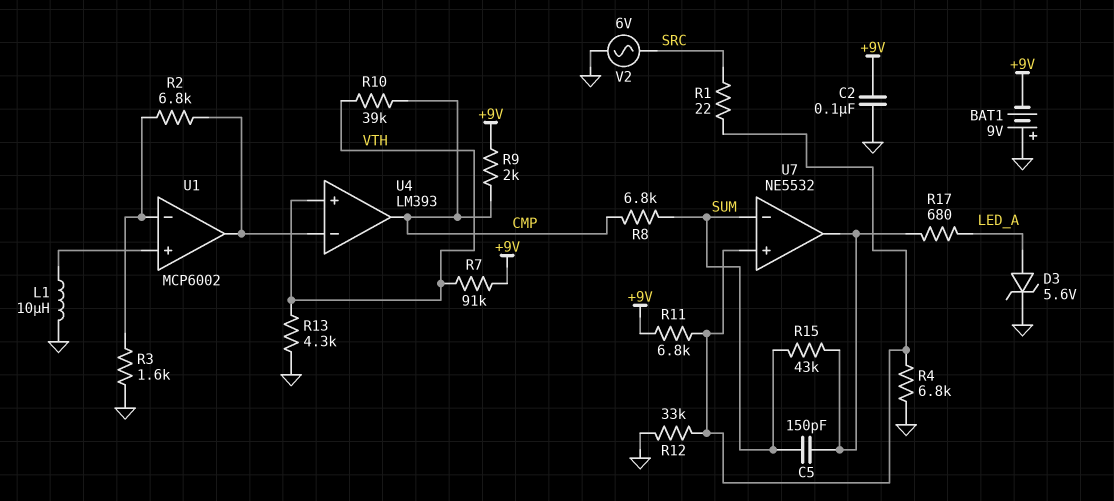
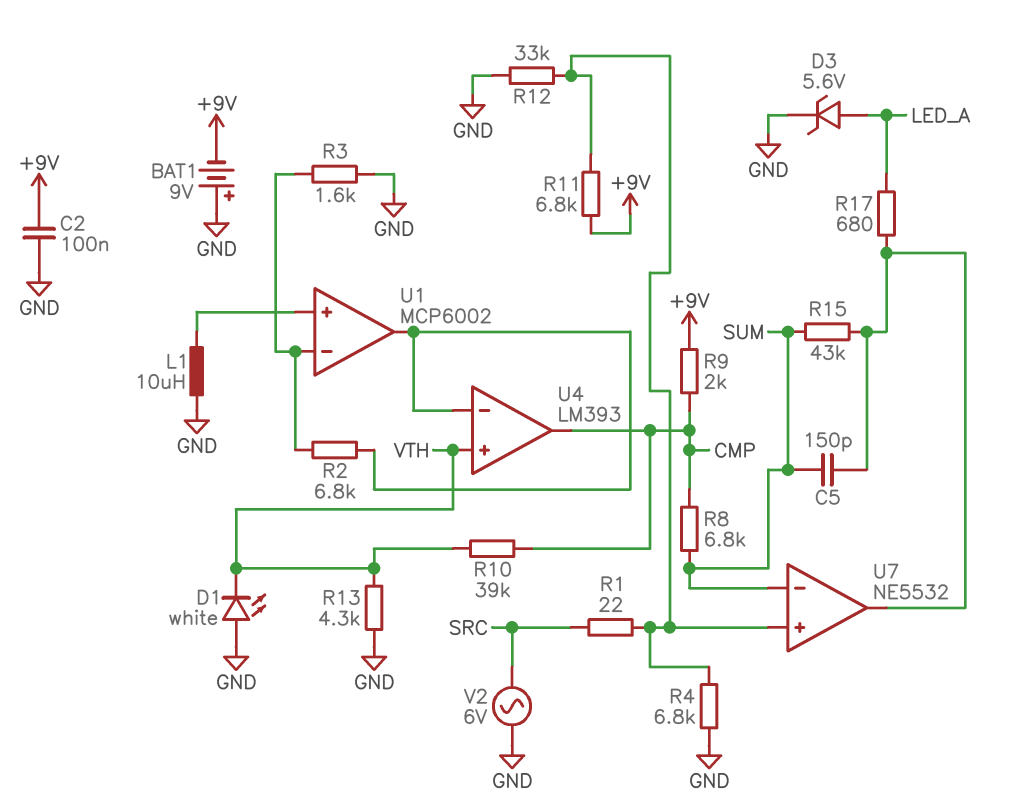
D1: none -> LED white (A GND, K VTH)
R7: 91k (+9V, VTH) -> none

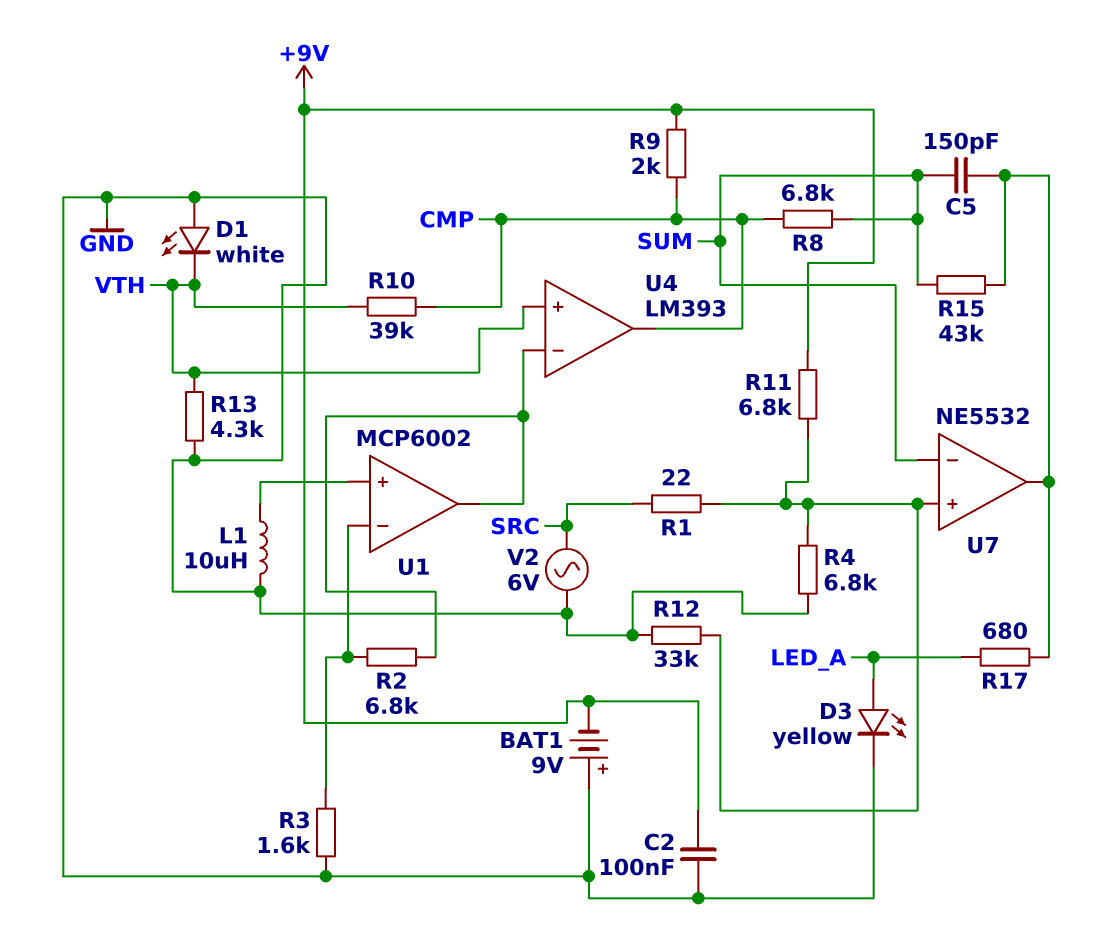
D3: zener 5.6V (A LED_A, K GND) -> LED yellow (A LED_A, K GND)

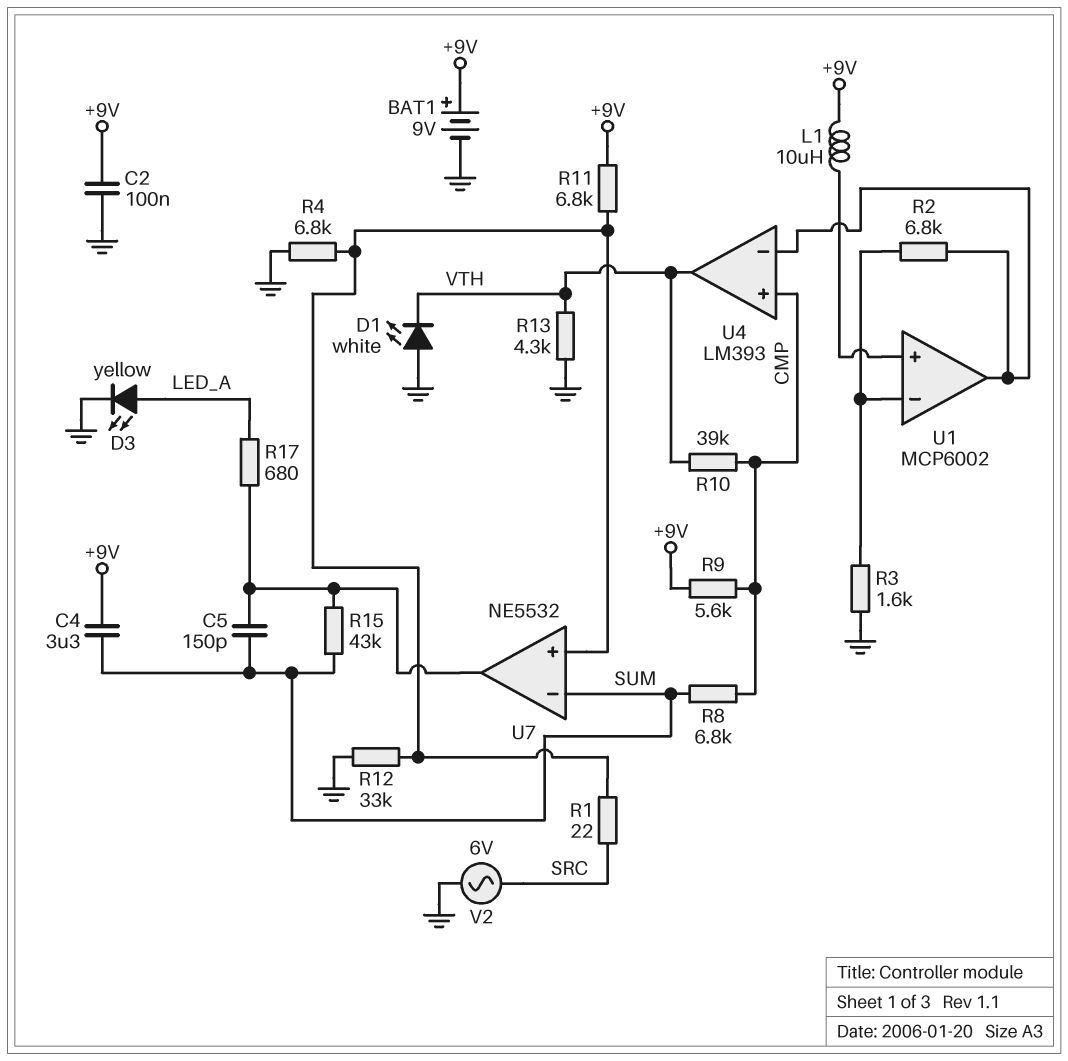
BAT1: 9V (plus GND, minus +9V) -> 9V (plus +9V, minus GND)
C4: none -> 3.3uF (+9V, SUM)
L1: 10uH (GND, U1/in+) -> 10uH (+9V, U1/in+)
R9: 2k (+9V, CMP) -> 5.6k (+9V, CMP)
U4 pin in+: VTH -> CMP
U4 pin out: CMP -> VTH

